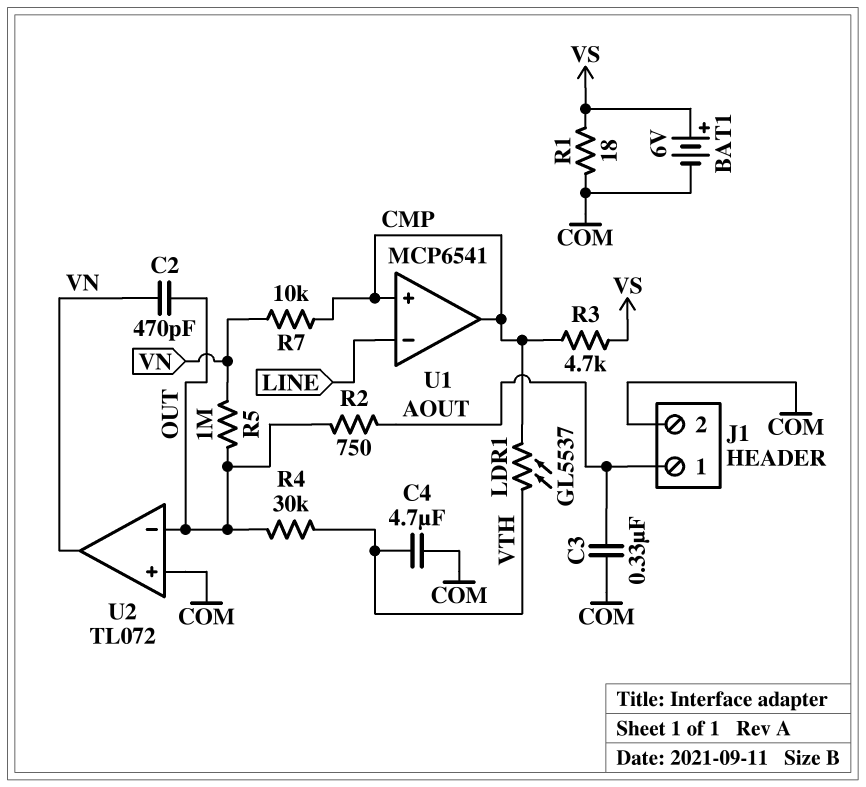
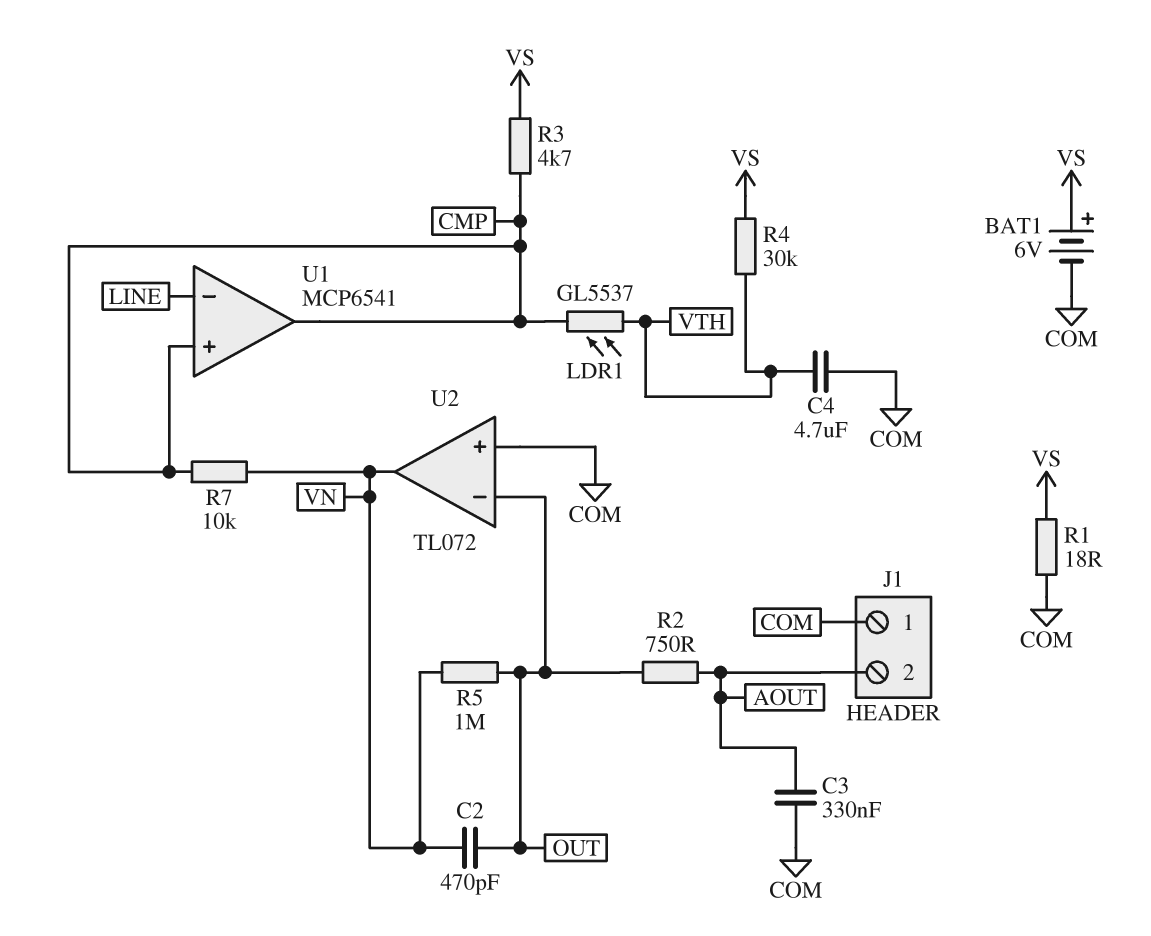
J1 pin 1: AOUT -> COM
J1 pin 2: COM -> AOUT
R4: 30k (OUT, VTH) -> 30k (VS, VTH)

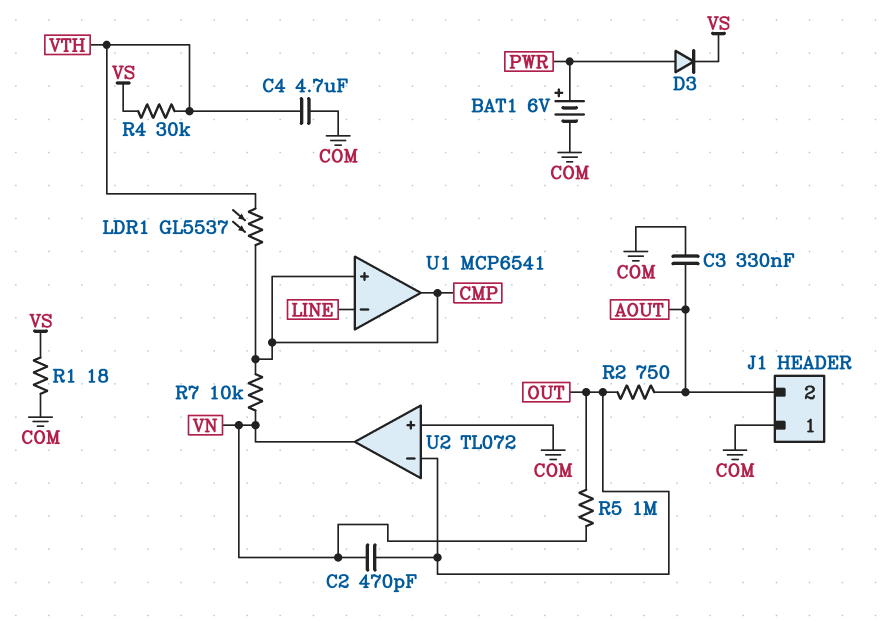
BAT1: 6V (plus VS, minus COM) -> 6V (plus PWR, minus COM)
D3: none -> diode (A PWR, K VS)
R3: 4.7k (CMP, VS) -> none

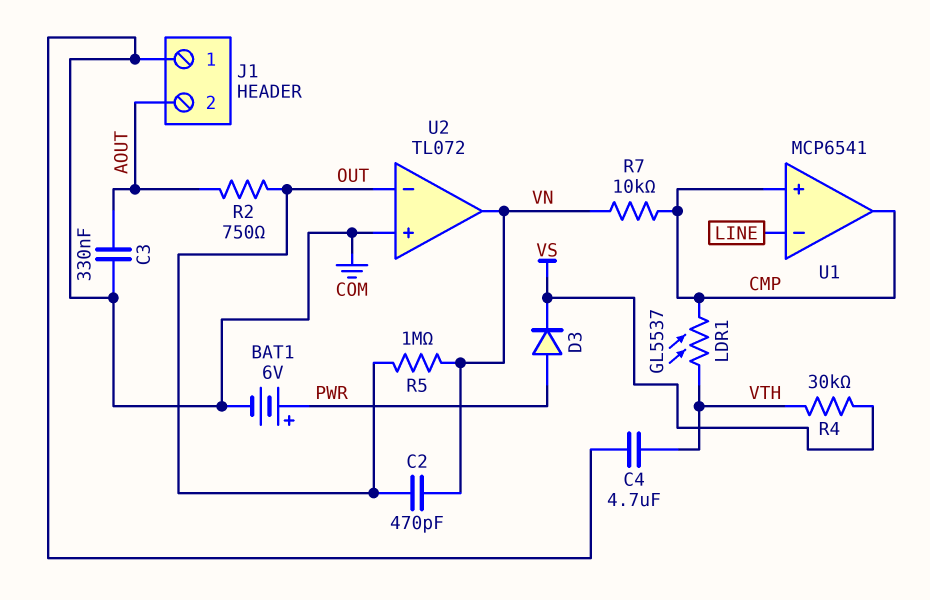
R1: 18 (COM, VS) -> none

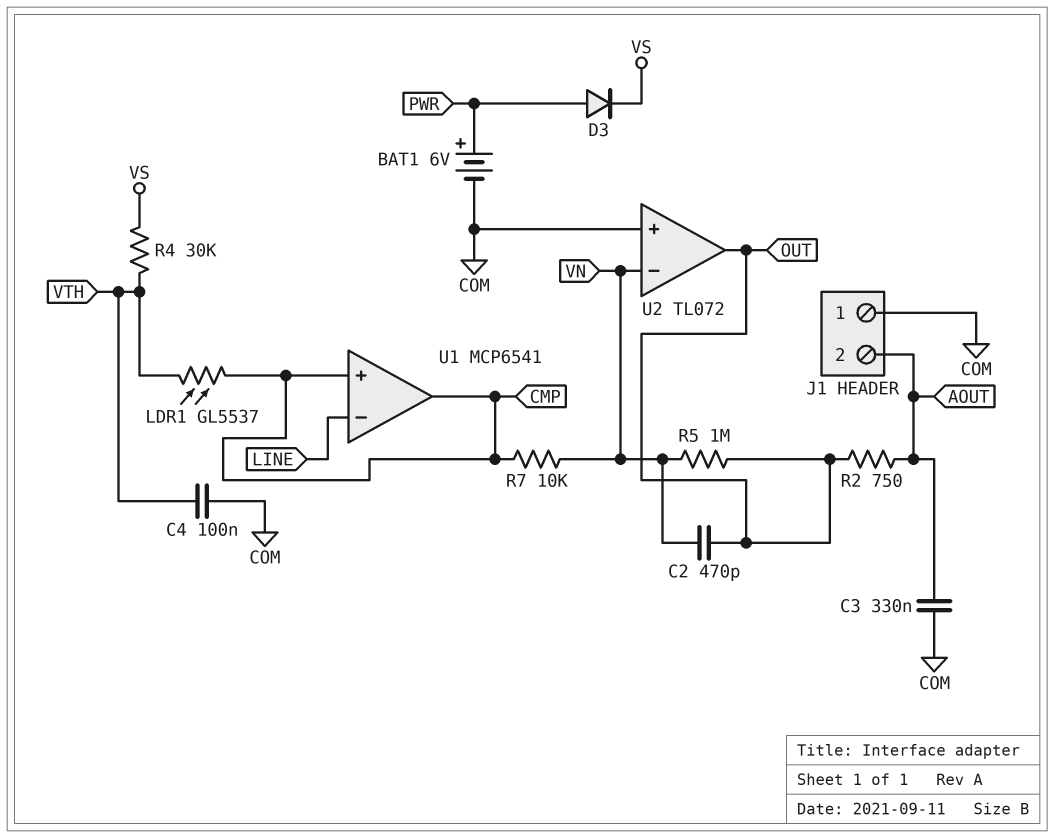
C4: 4.7uF (COM, VTH) -> 100nF (COM, VTH)
U2 pin in-: OUT -> VN
U2 pin out: VN -> OUT

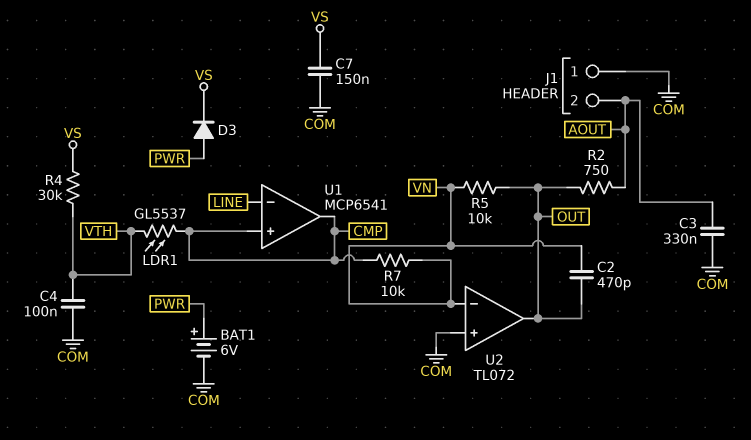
C7: none -> 150nF (COM, VS)
R5: 1M (OUT, VN) -> 10k (OUT, VN)

